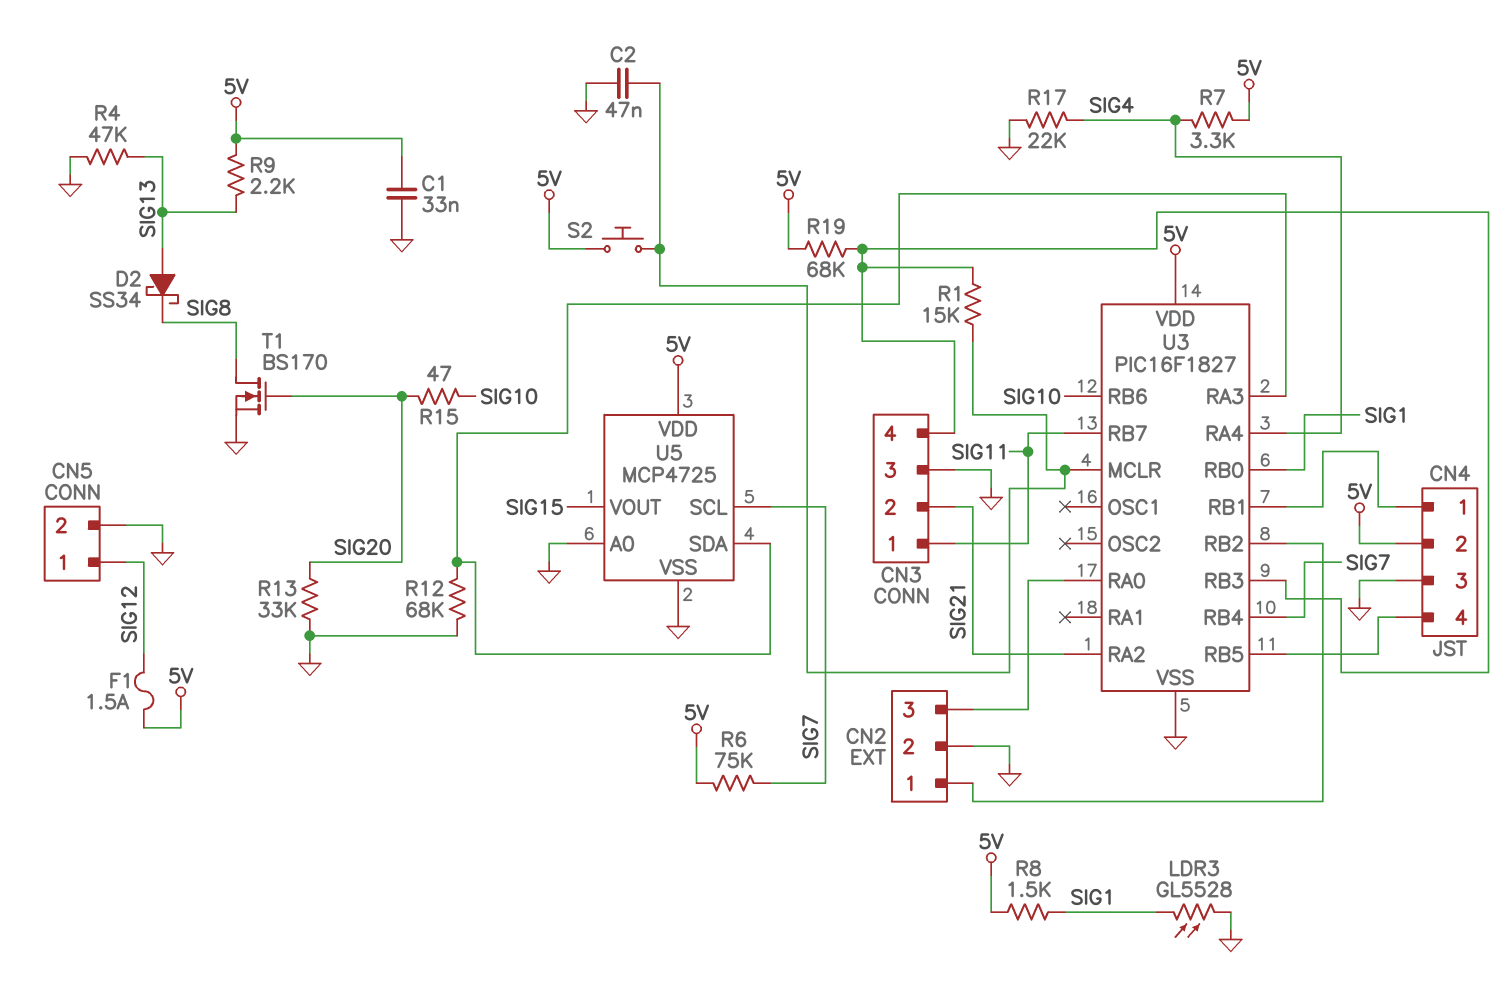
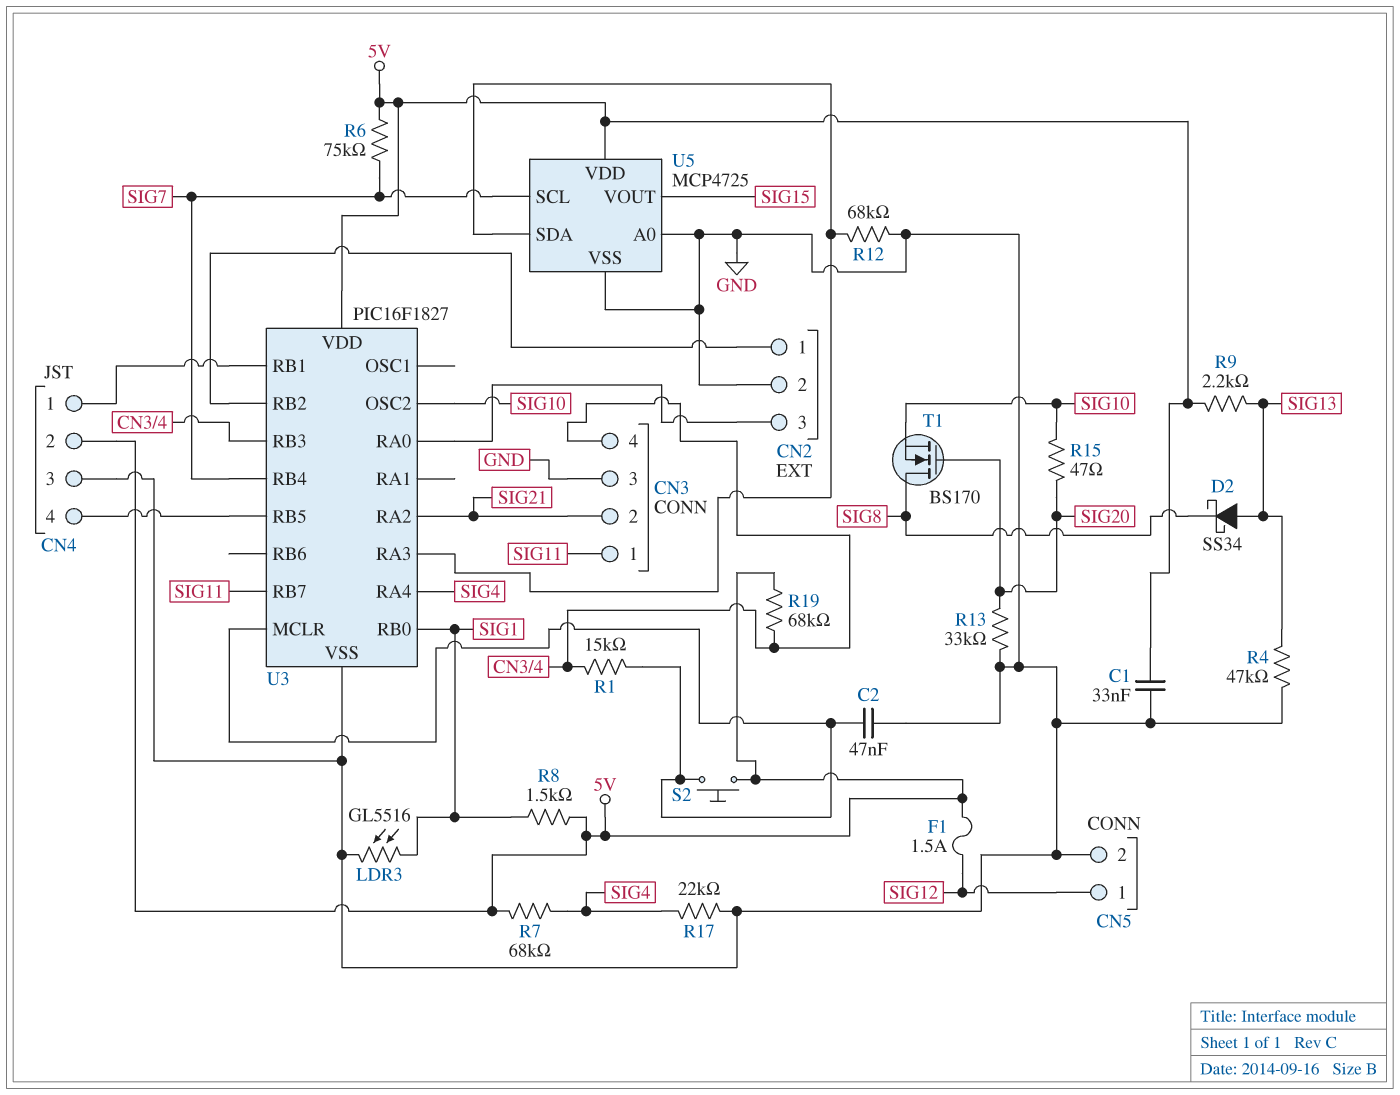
LDR3: GL5528 (GND, SIG1) -> GL5516 (GND, SIG1)
R7: 3.3k (5V, SIG4) -> 68k (5V, SIG4)
T1: NMOS BS170 (G SIG20, D SIG8, S GND) -> NMOS BS170 (G SIG20, D SIG8, S SIG10)
U3 pin OSC2: none -> SIG10
U3 pin RB6: SIG10 -> none

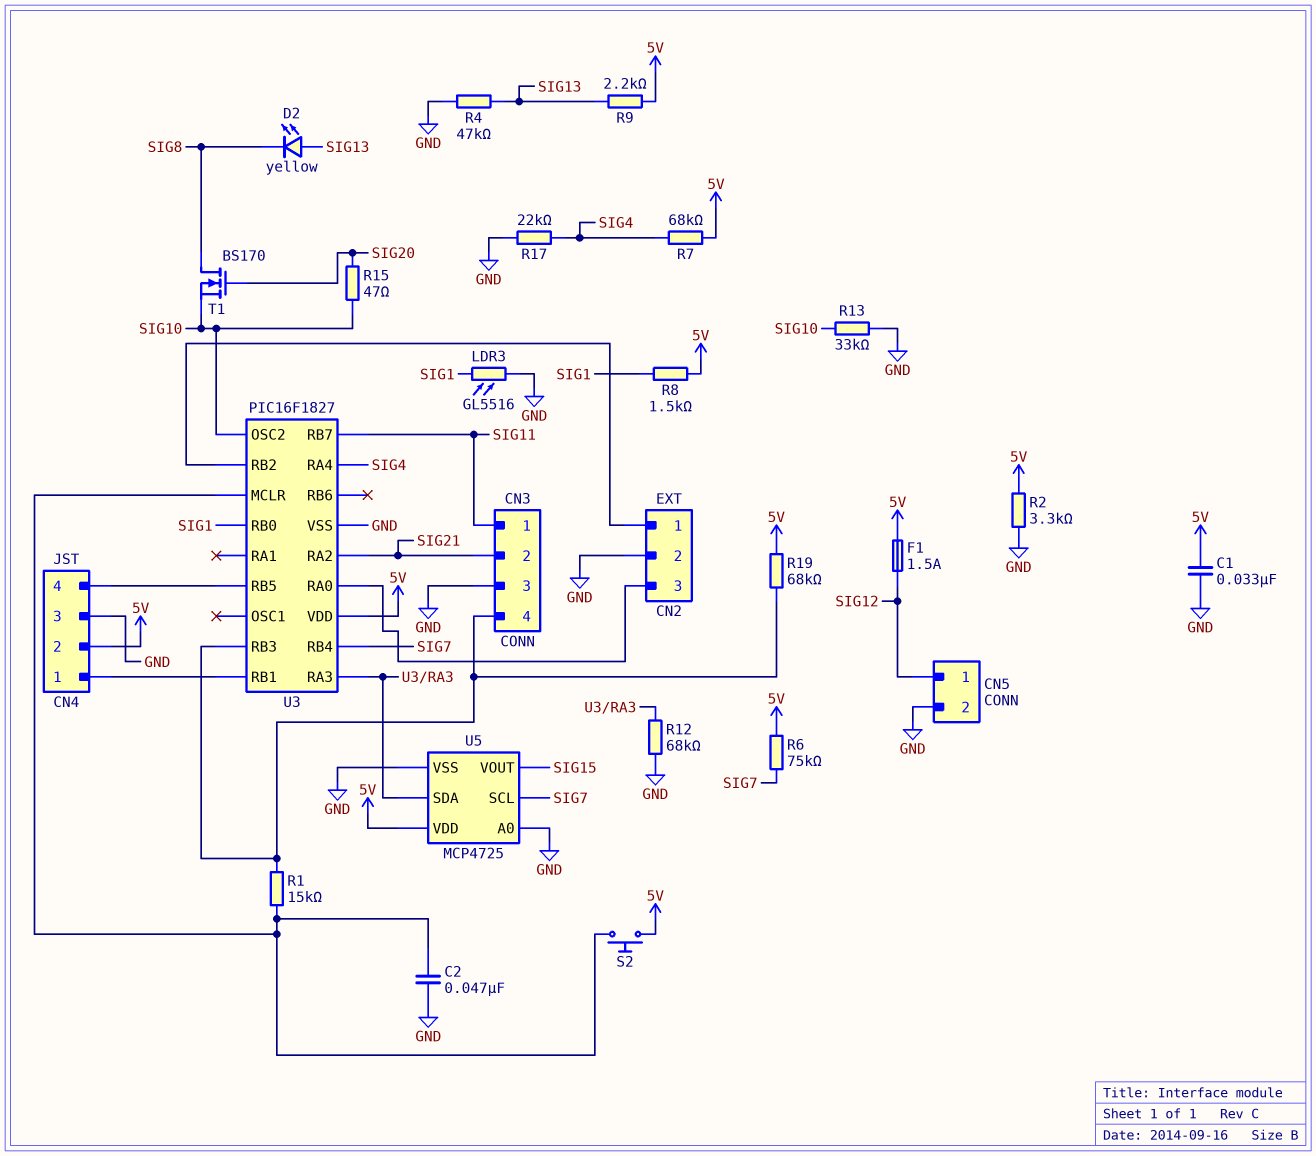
D2: schottky SS34 (A SIG13, K SIG8) -> LED yellow (A SIG13, K SIG8)
R2: none -> 3.3k (5V, GND)
R13: 33k (GND, SIG20) -> 33k (GND, SIG10)

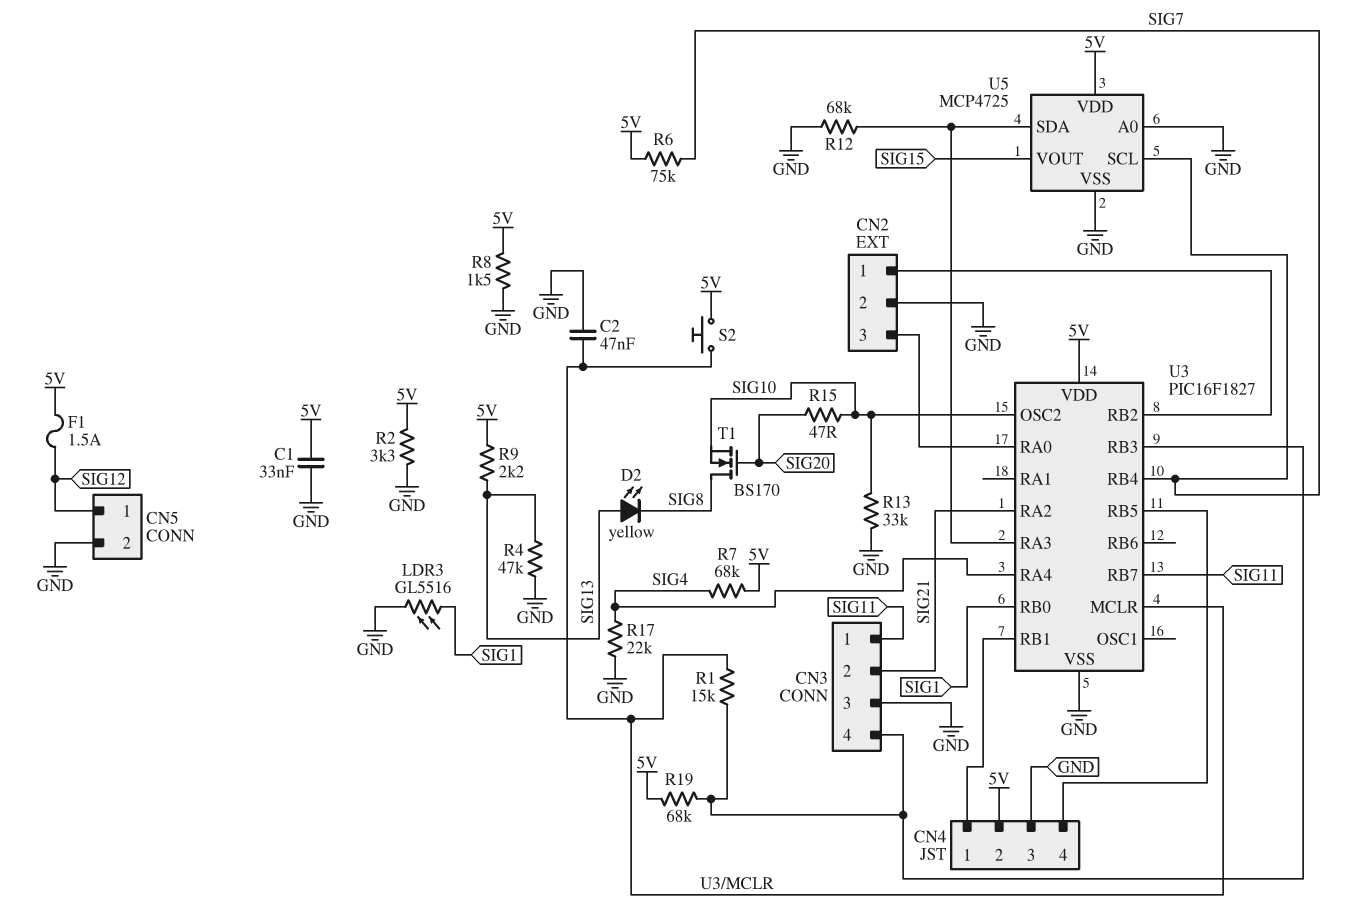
R8: 1.5k (5V, SIG1) -> 1.5k (5V, GND)

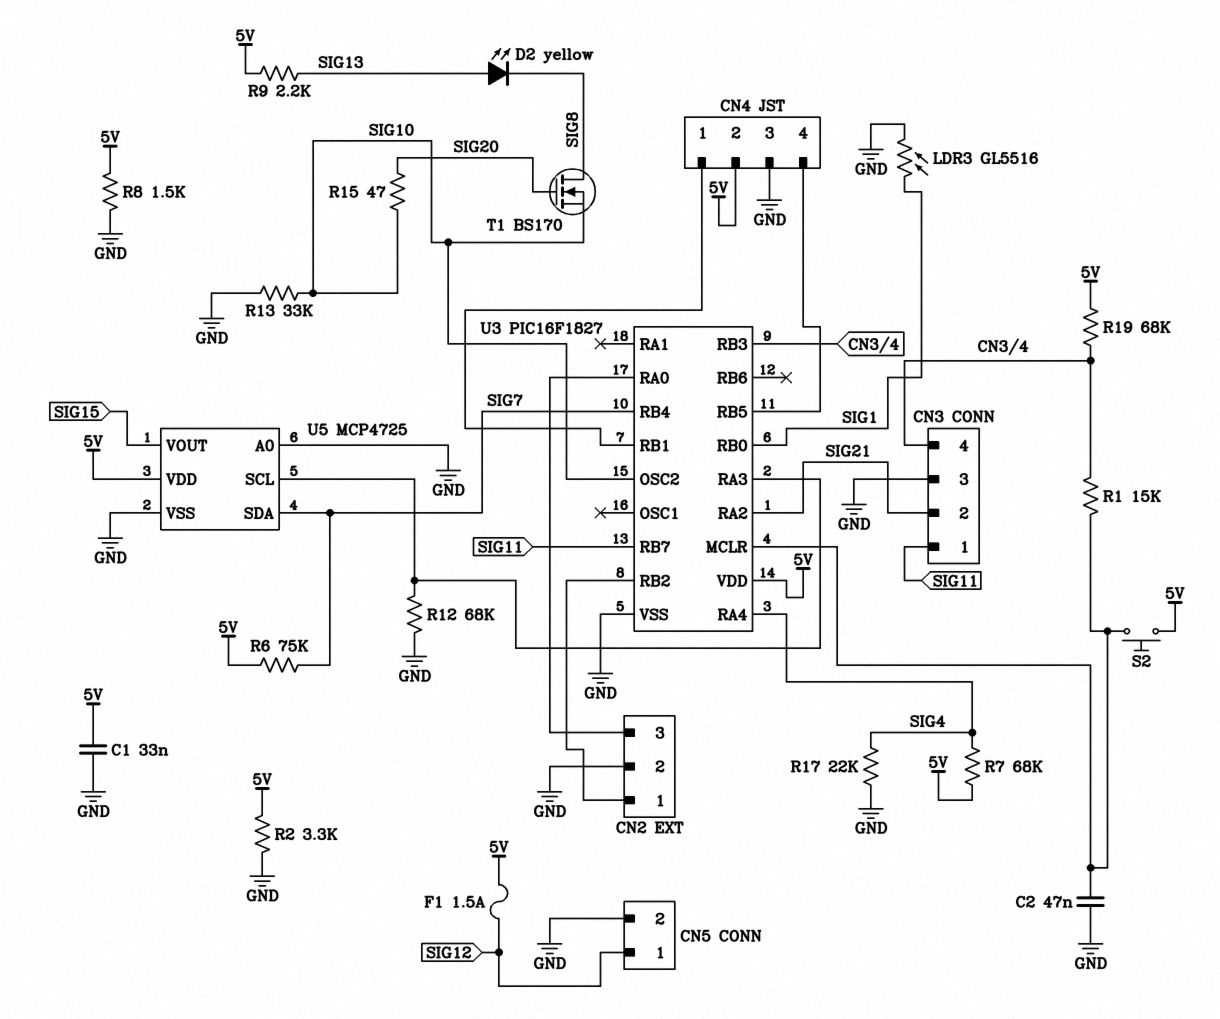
R4: 47k (GND, SIG13) -> none
U5 pin SCL: SIG7 -> U3/RA3
U5 pin SDA: U3/RA3 -> SIG7

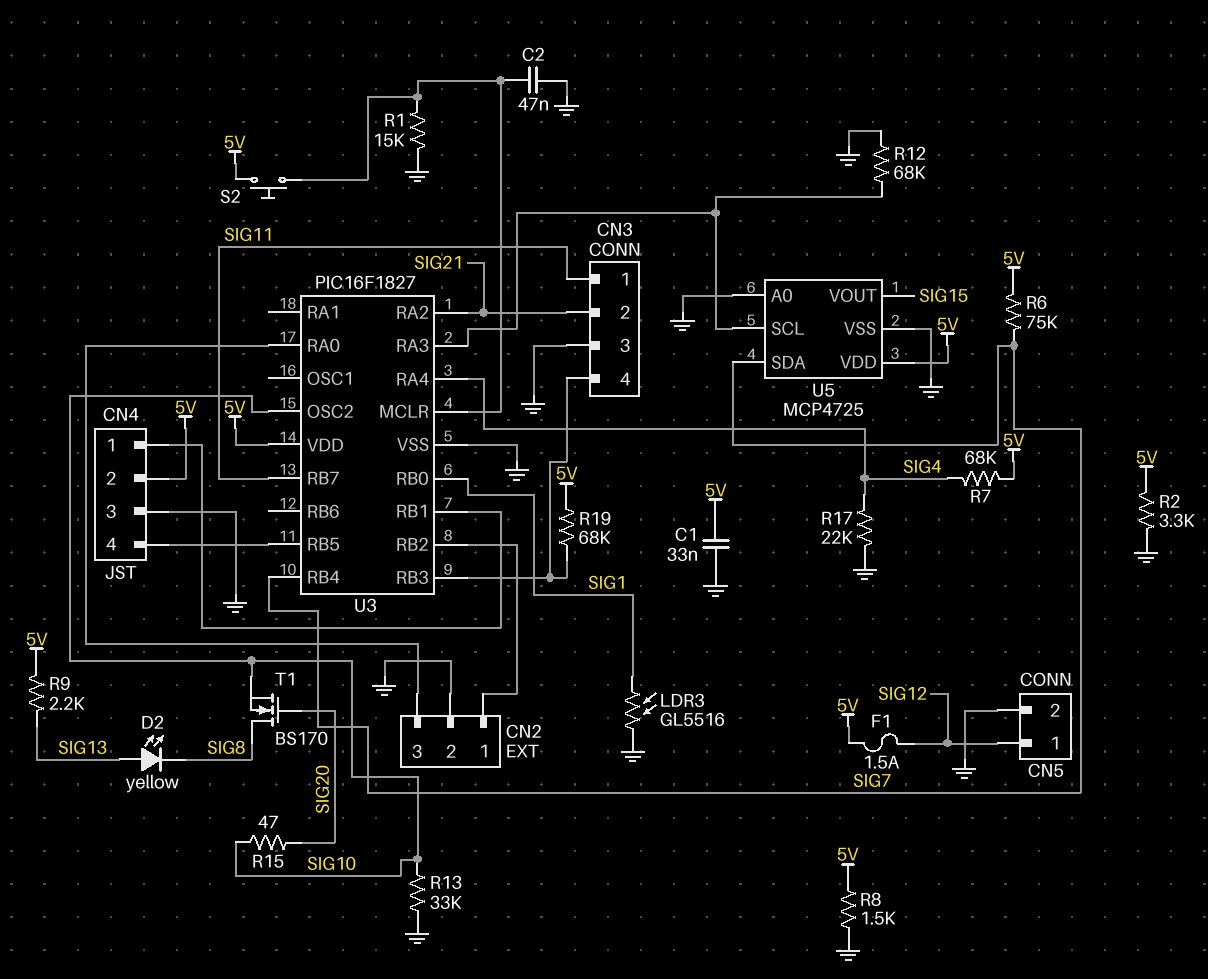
R1: 15k (CN3/4, U3/MCLR) -> 15k (GND, U3/MCLR)

